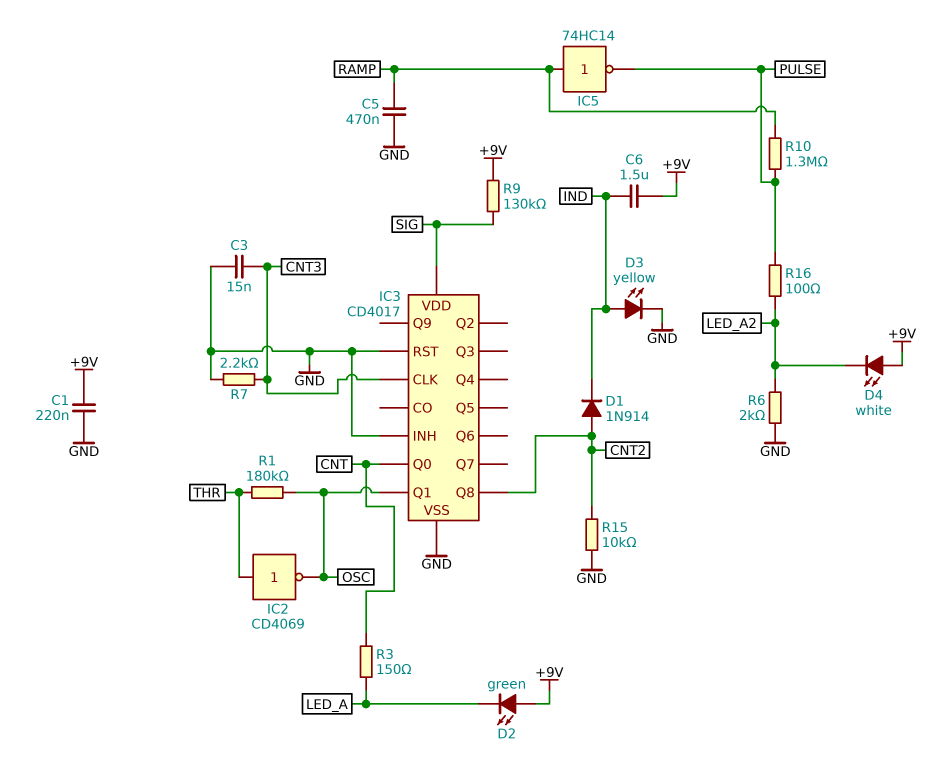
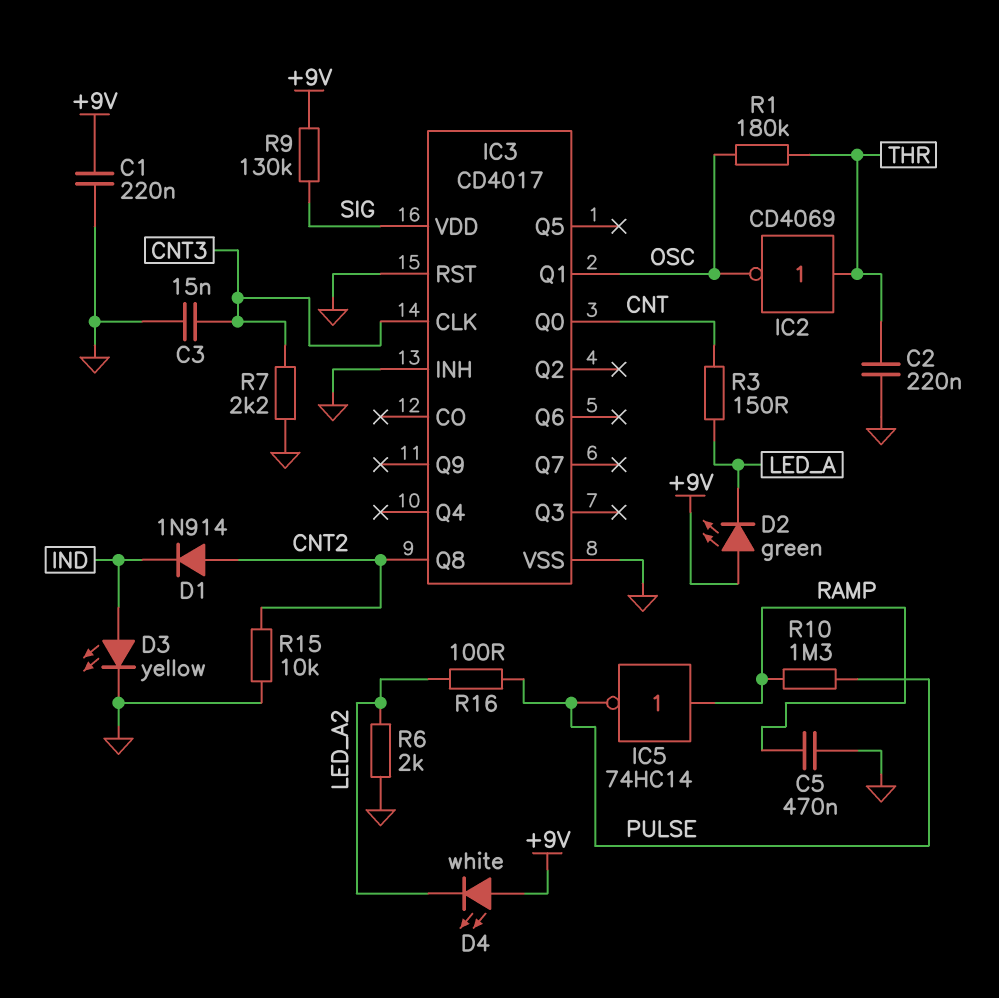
C2: none -> 220nF (GND, THR)
C6: 1.5uF (+9V, IND) -> none

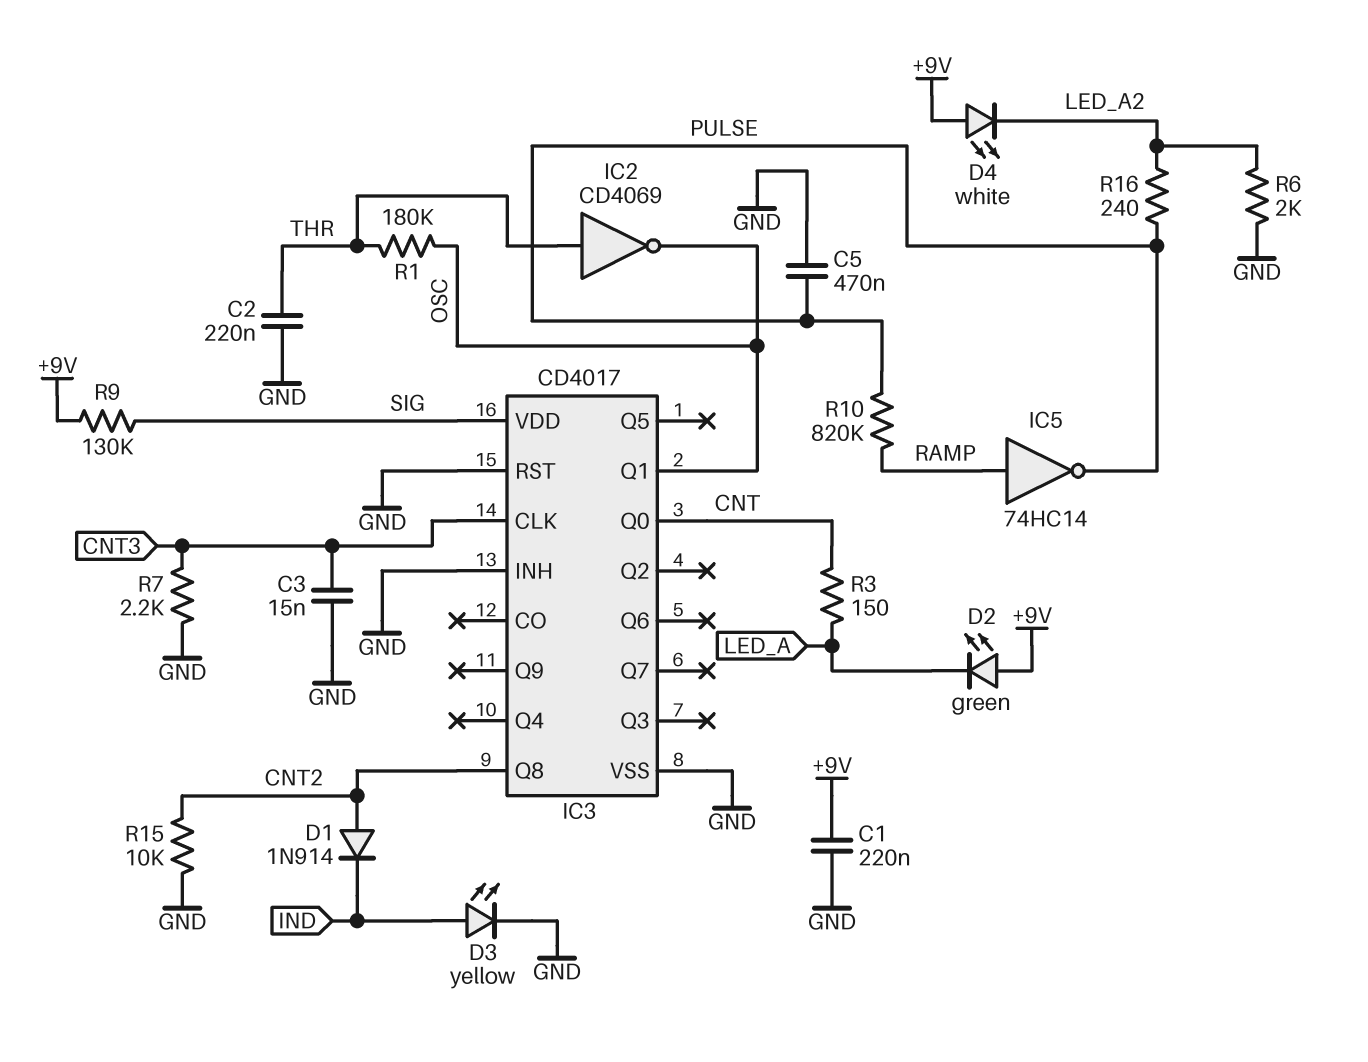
C5: 470nF (GND, RAMP) -> 470nF (GND, PULSE)
R10: 1.3M (PULSE, RAMP) -> 820k (PULSE, RAMP)
R16: 100 (LED_A2, PULSE) -> 240 (LED_A2, PULSE)

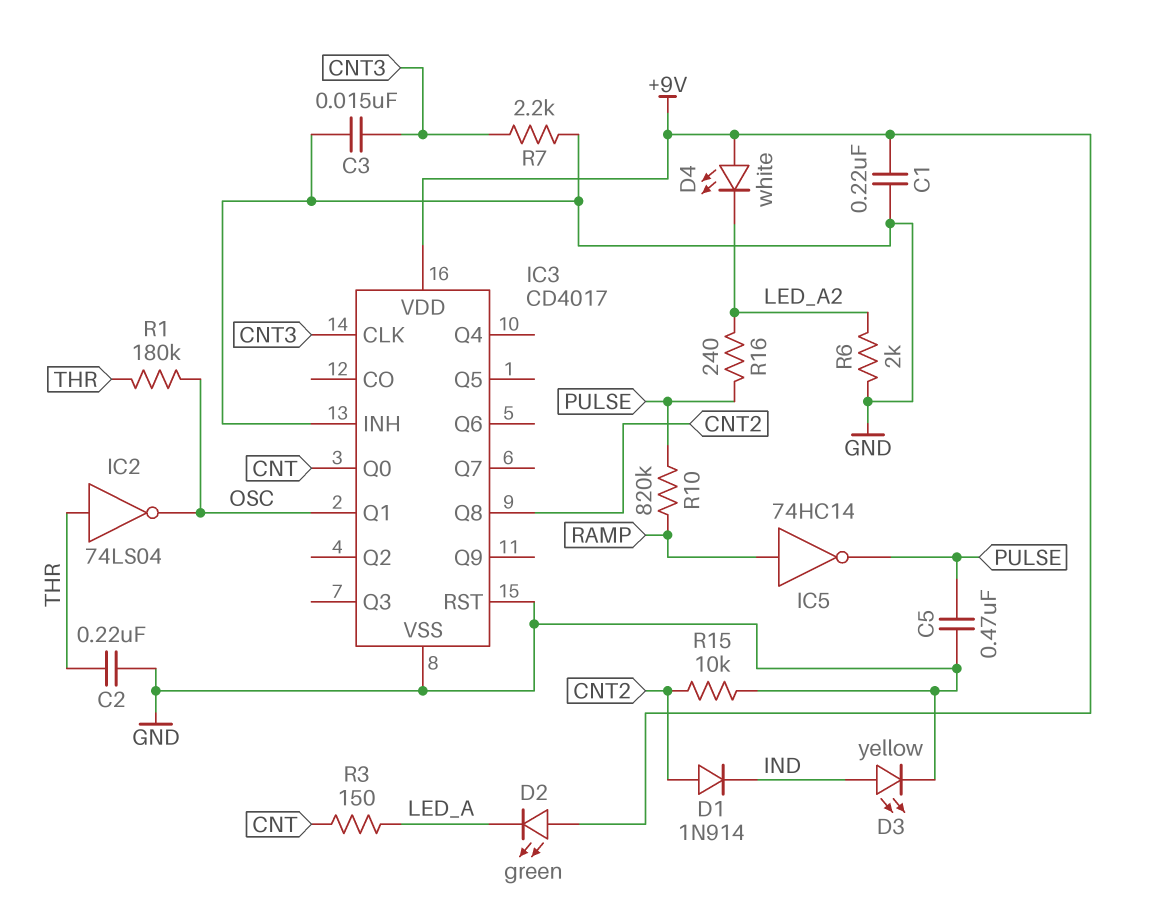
IC2: NOT CD4069 (in THR, out OSC) -> NOT 74LS04 (in THR, out OSC)
IC3 pin VDD: SIG -> +9V
R9: 130k (+9V, SIG) -> none

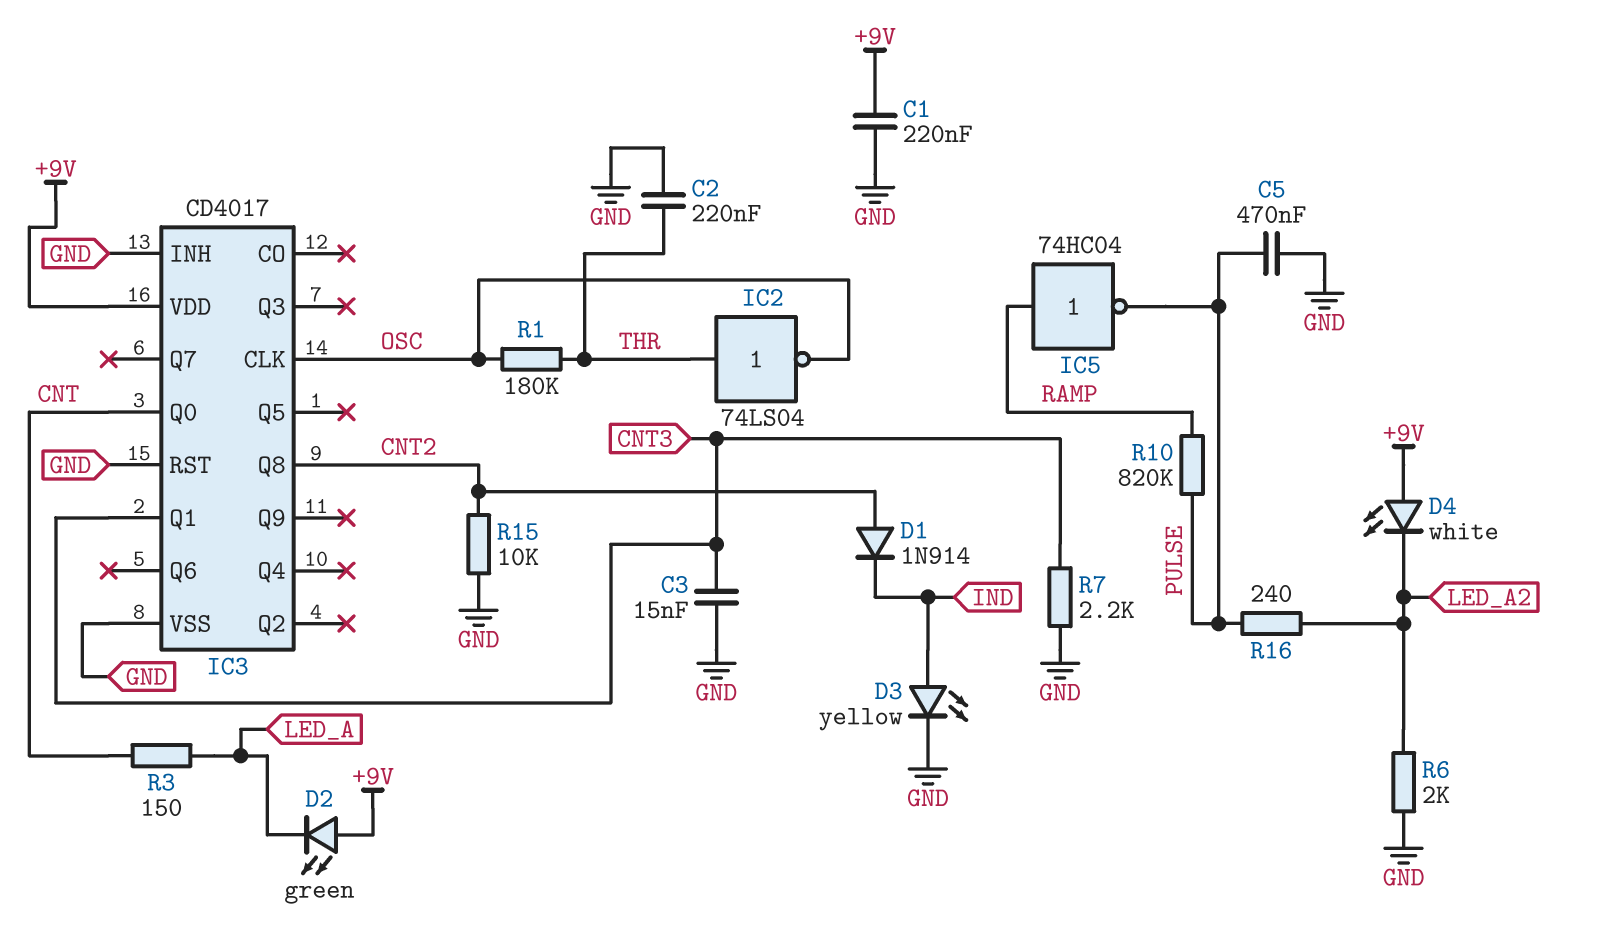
IC3 pin CLK: CNT3 -> OSC
IC3 pin Q1: OSC -> CNT3
IC5: NOT 74HC14 (in RAMP, out PULSE) -> NOT 74HC04 (in RAMP, out PULSE)

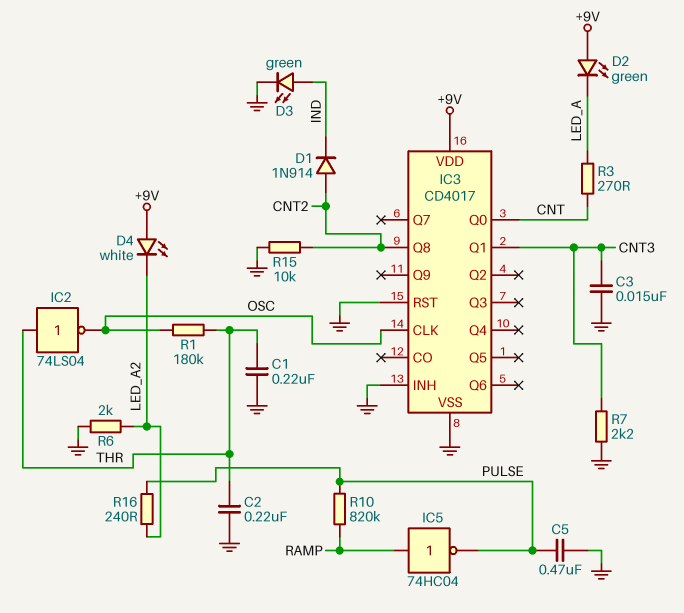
C1: 220nF (+9V, GND) -> 220nF (GND, THR)
D3: LED yellow (A IND, K GND) -> LED green (A IND, K GND)
R3: 150 (CNT, LED_A) -> 270 (CNT, LED_A)

